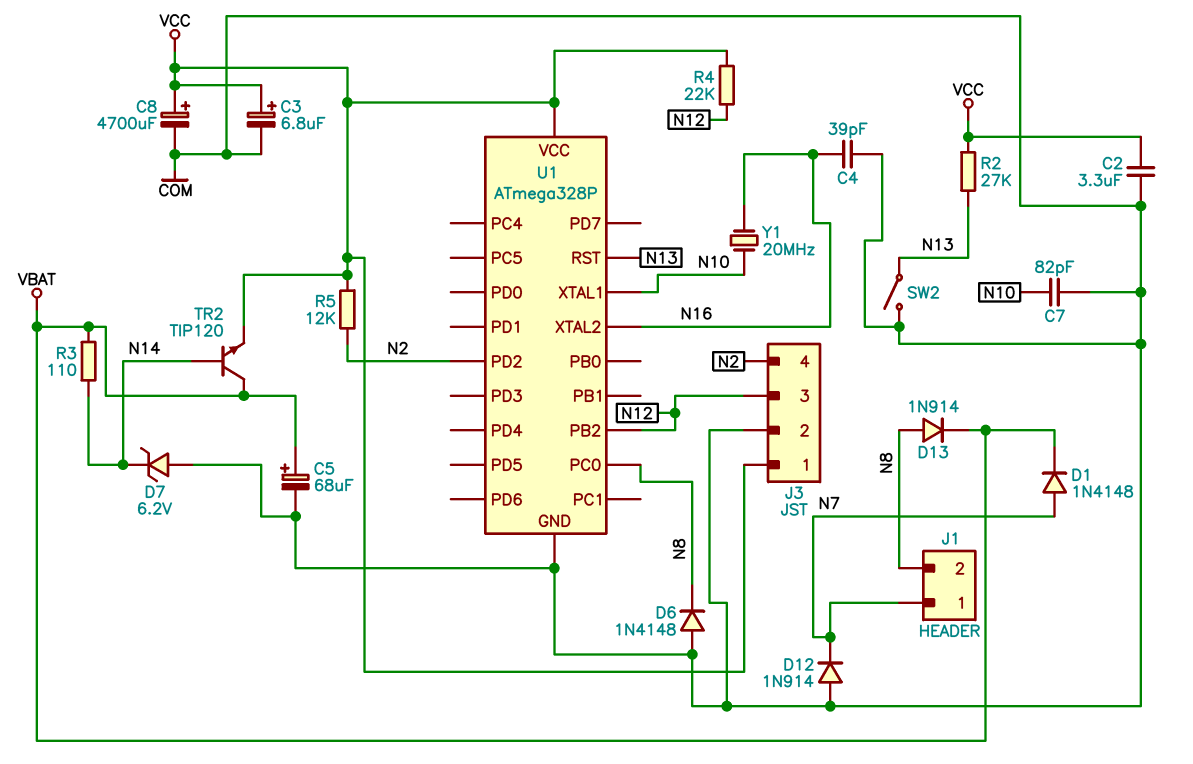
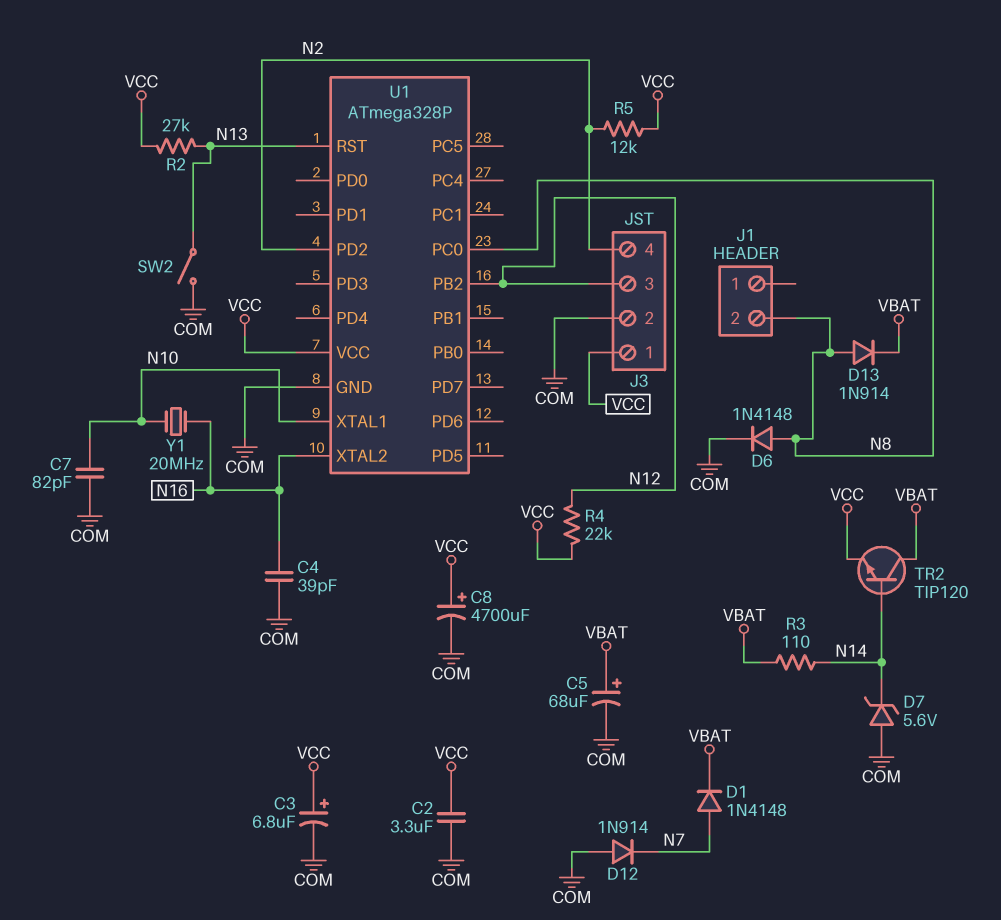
D6: diode 1N4148 (A COM, K N8) -> diode 1N4148 (A N8, K COM)
D7: zener 6.2V (A COM, K N14) -> zener 5.6V (A COM, K N14)
J1 pin 1: N7 -> none

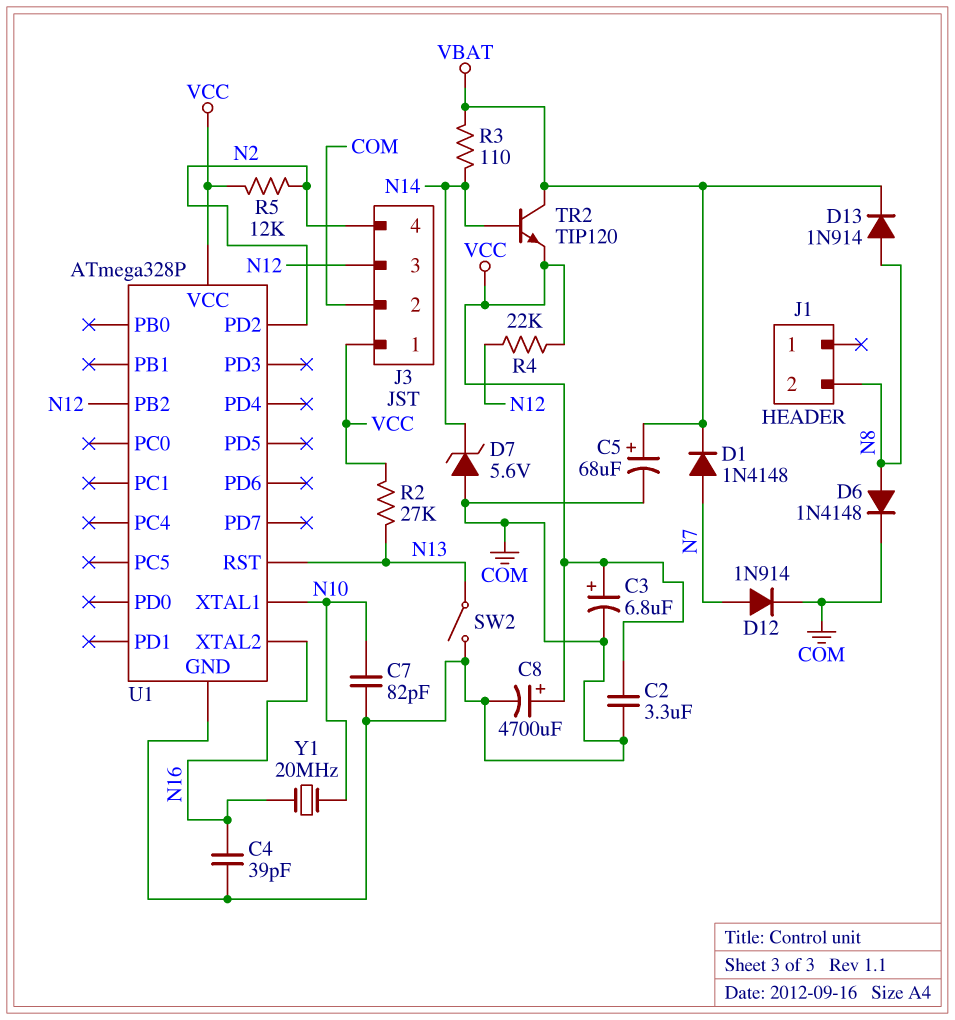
D12: diode 1N914 (A COM, K N7) -> diode 1N914 (A N7, K COM)
U1 pin PC0: N8 -> none

